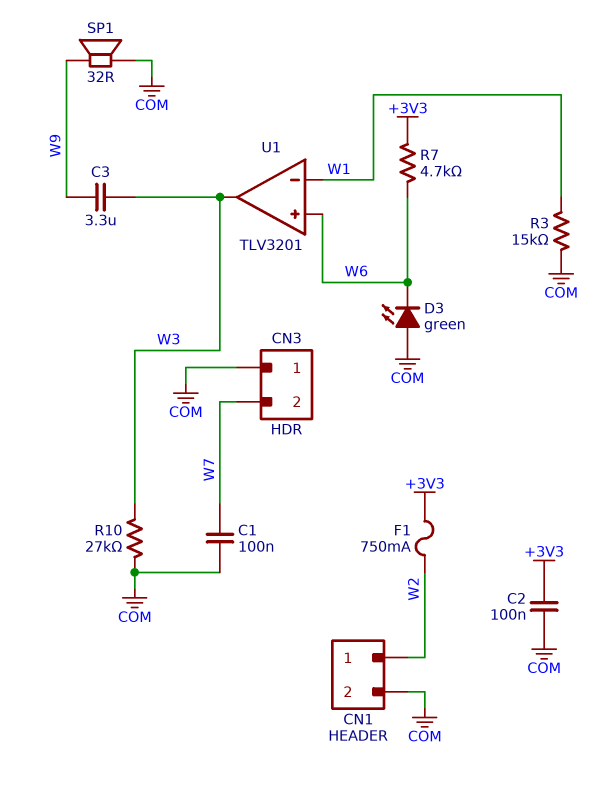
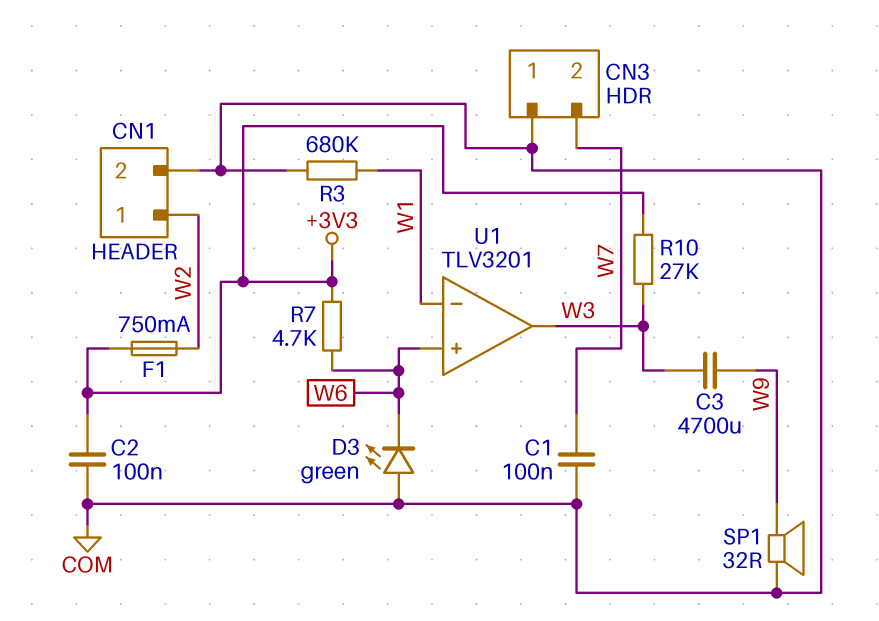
C3: 3.3uF (W3, W9) -> 4700uF (W3, W9)
R3: 15k (COM, W1) -> 680k (COM, W1)
R10: 27k (COM, W3) -> 27k (+3V3, W3)

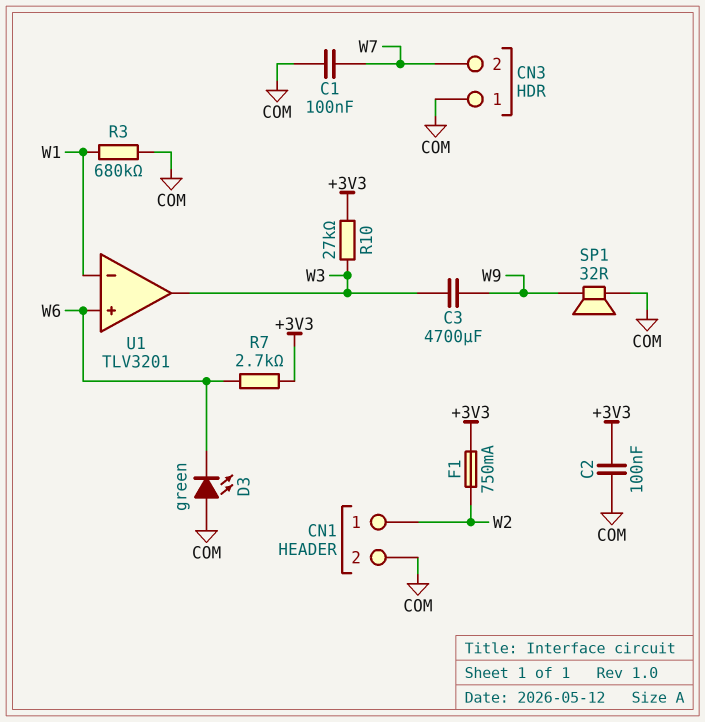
R7: 4.7k (+3V3, W6) -> 2.7k (+3V3, W6)

